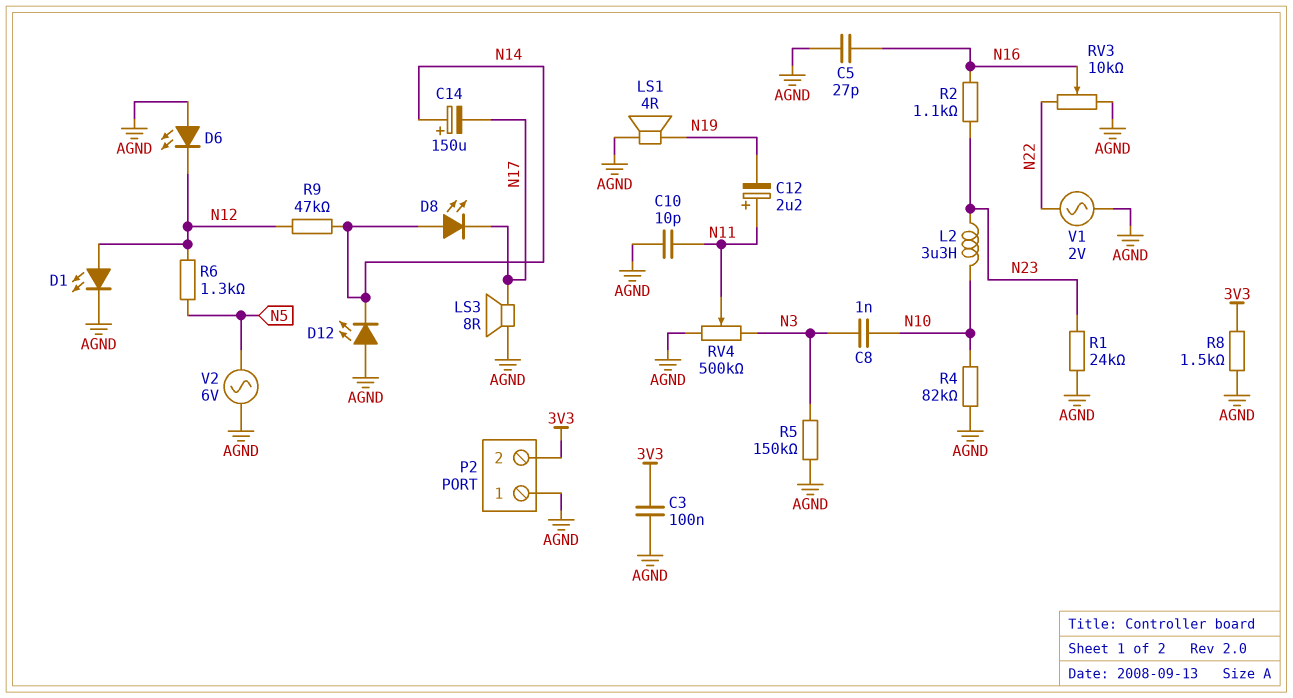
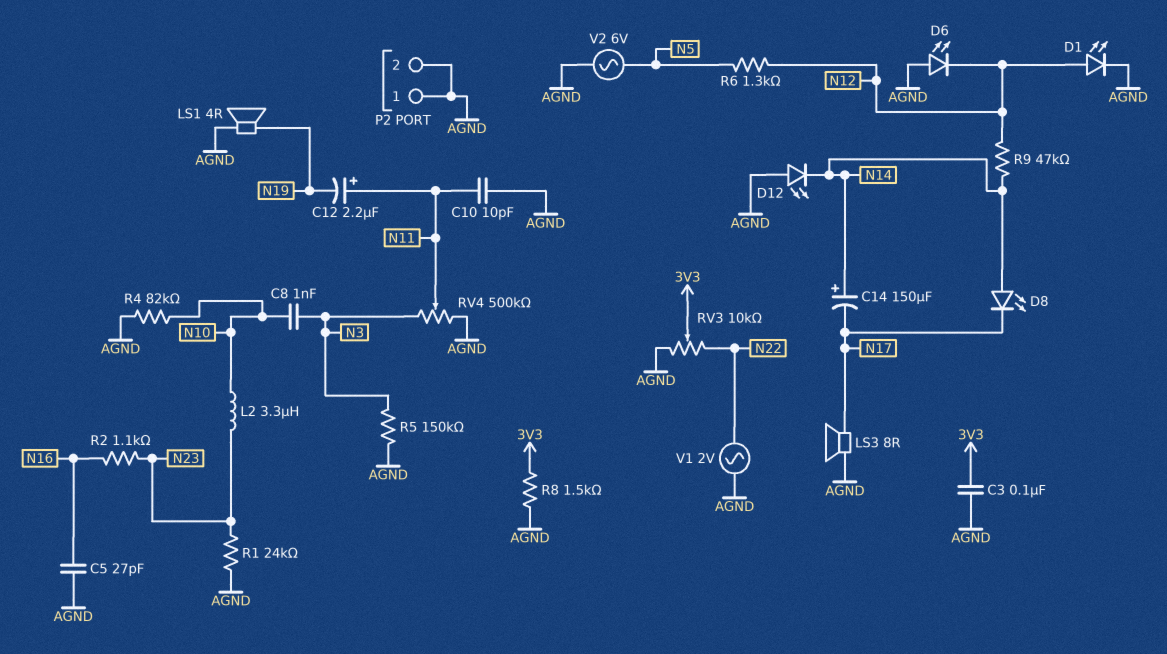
P2 pin 2: 3V3 -> AGND
RV3: 10k (AGND, N22, wiper N16) -> 10k (AGND, N22, wiper 3V3)

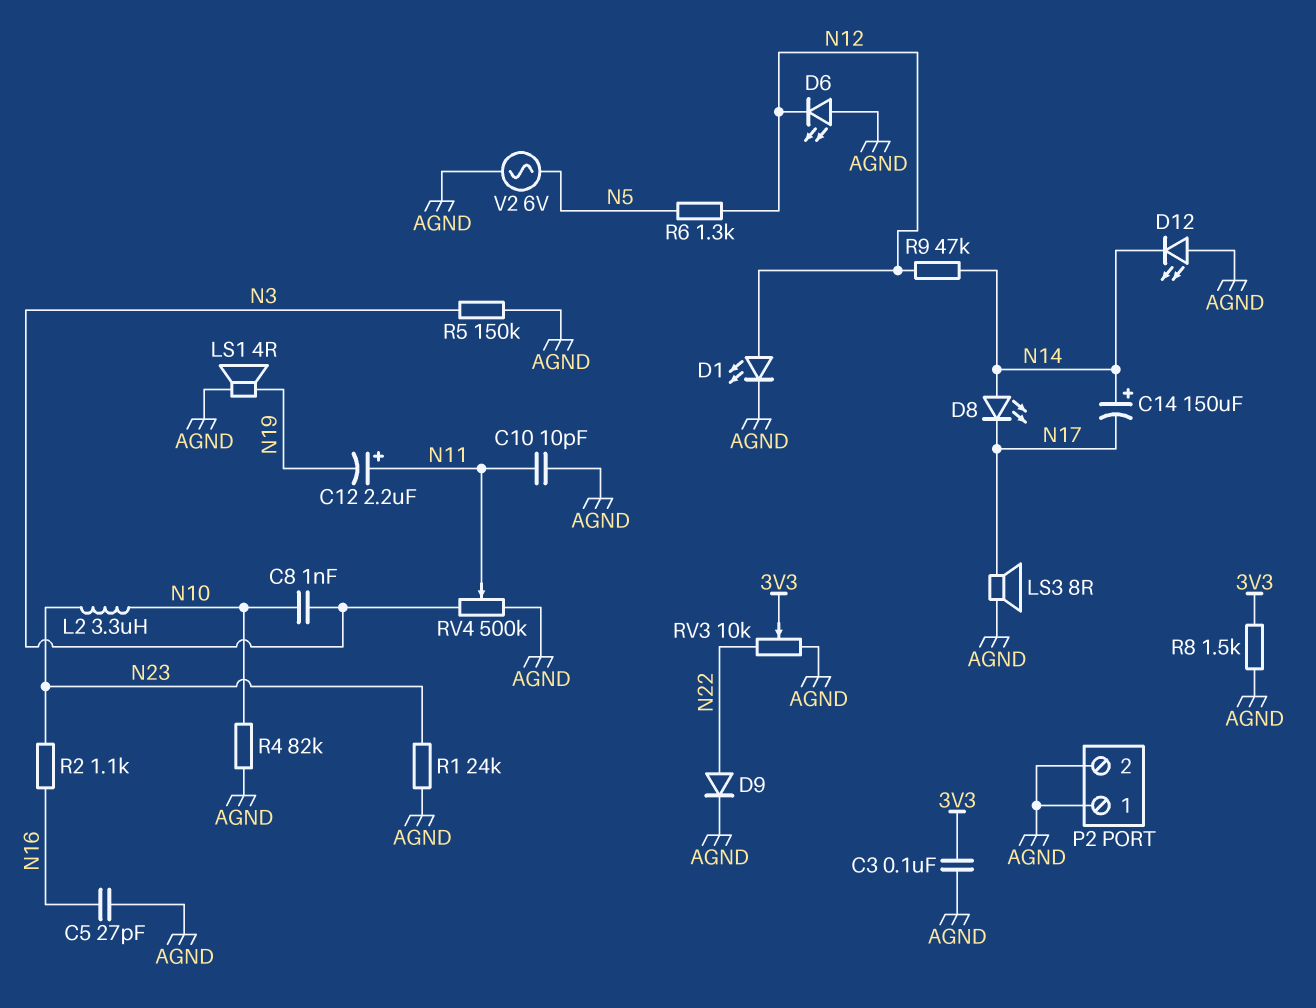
D9: none -> diode (A N22, K AGND)
V1: AC 2V (AGND, N22) -> none

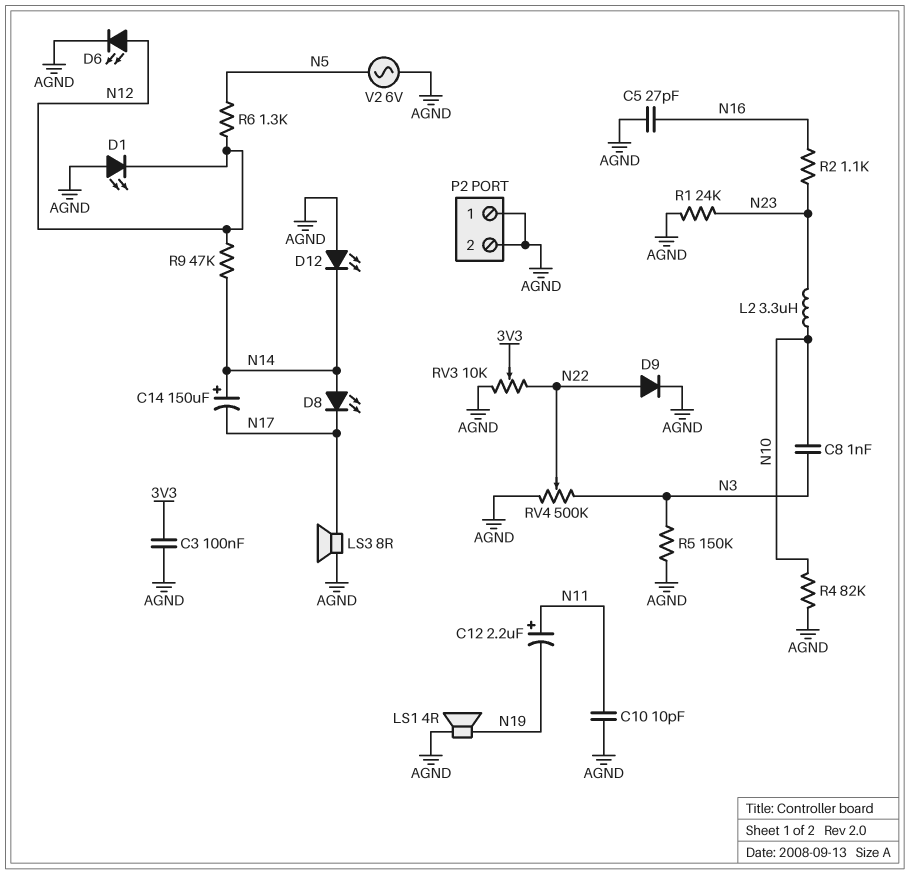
D1: LED (A N12, K AGND) -> LED (A AGND, K N12)
D6: LED (A AGND, K N12) -> LED (A N12, K AGND)
R8: 1.5k (3V3, AGND) -> none
RV4: 500k (AGND, N3, wiper N11) -> 500k (AGND, N3, wiper N22)

